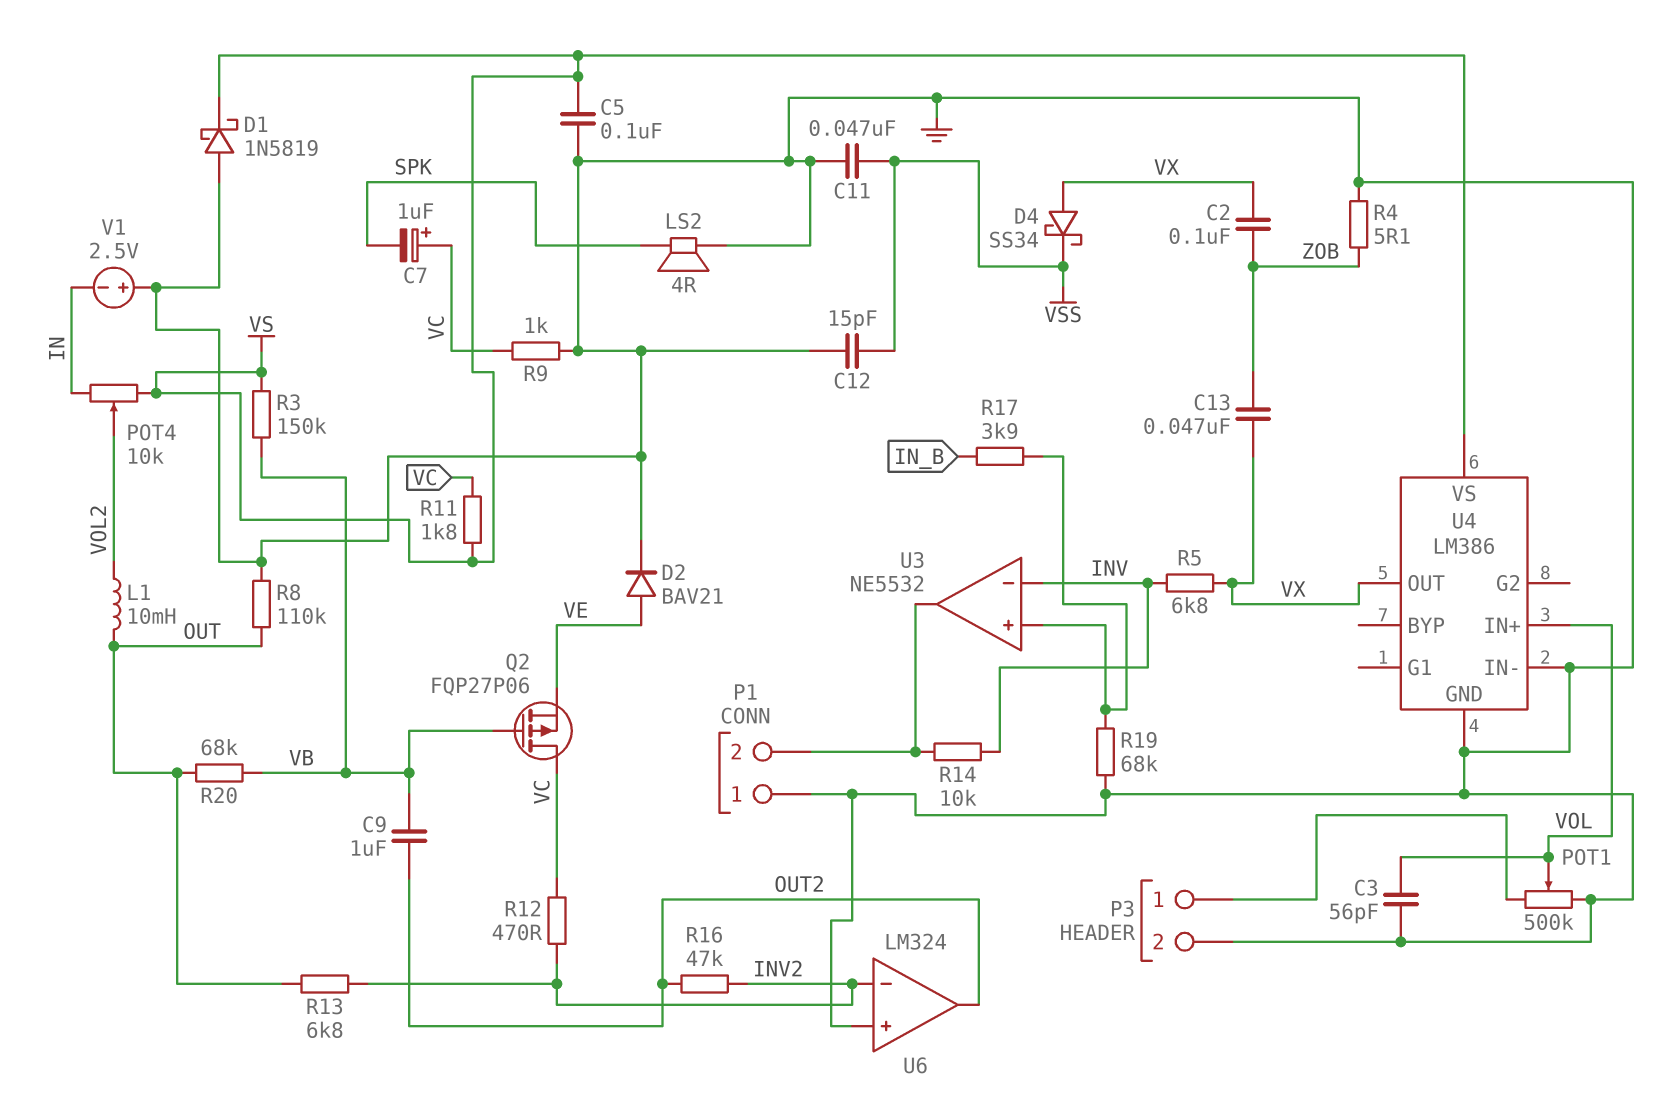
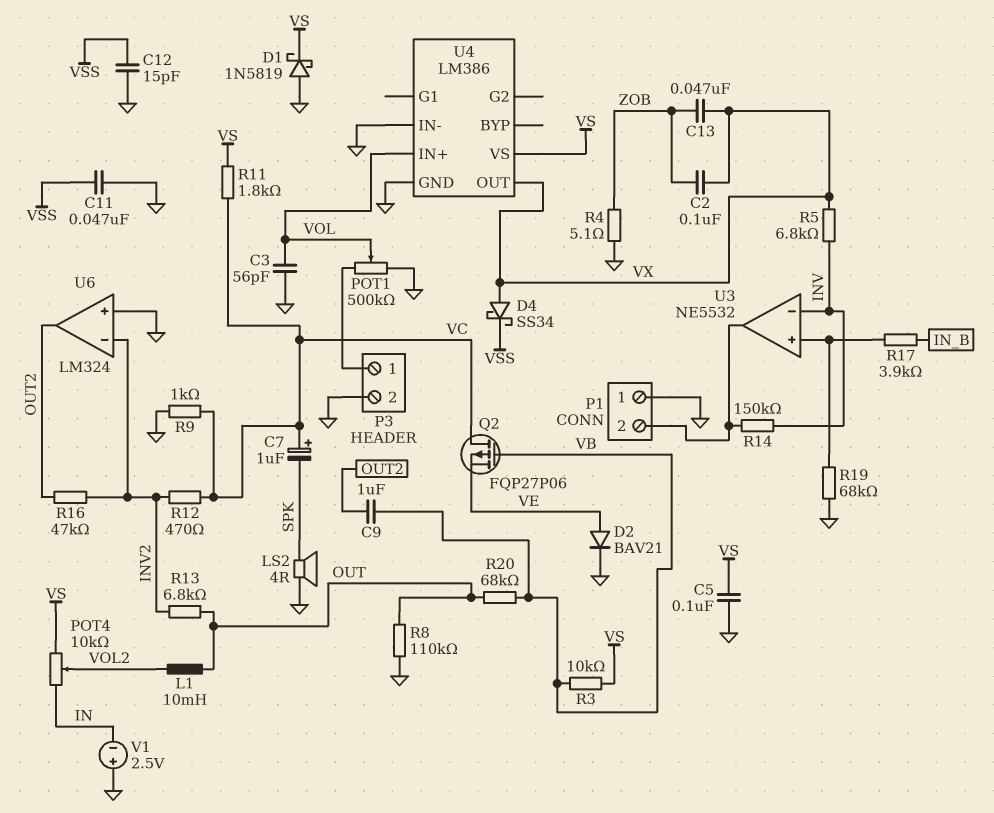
R3: 150k (VB, VS) -> 10k (VB, VS)
R14: 10k (INV, P1/2) -> 150k (INV, P1/2)

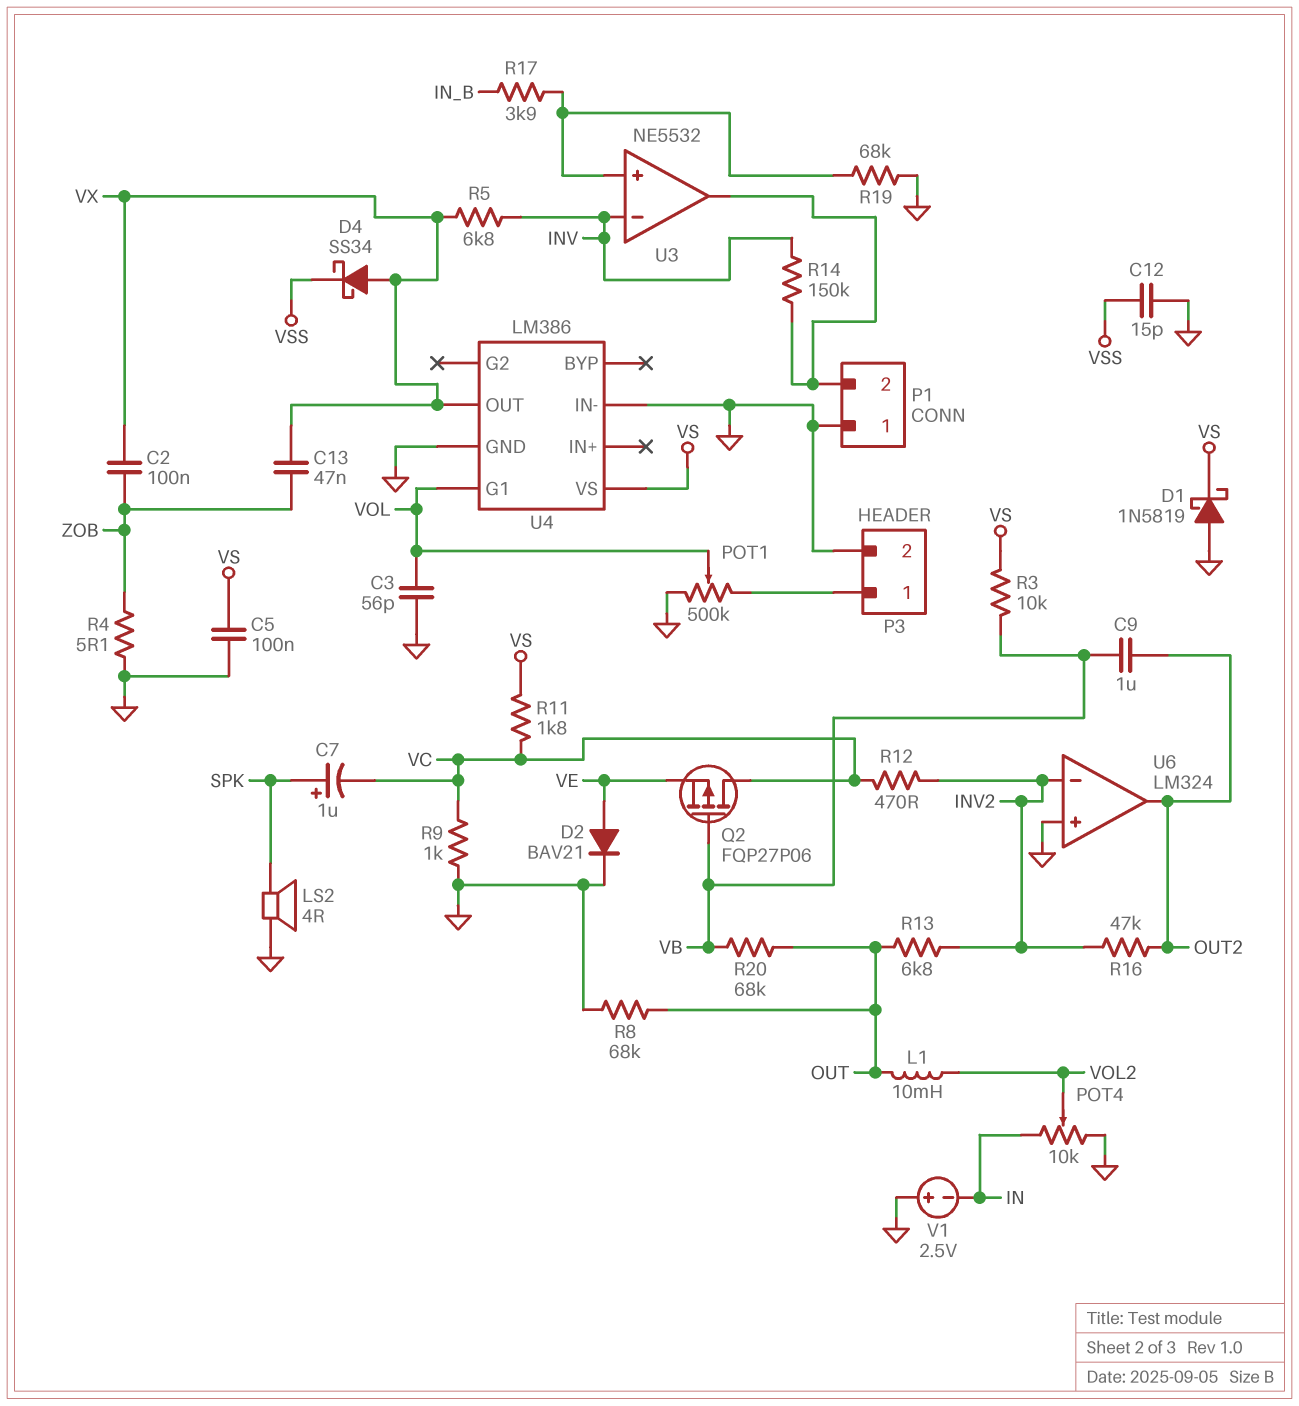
C7: 1uF (plus VC, minus SPK) -> 1uF (plus SPK, minus VC)
C11: 47nF (GND, VSS) -> none
POT4: 10k (IN, VS, wiper VOL2) -> 10k (GND, IN, wiper VOL2)
R8: 110k (GND, OUT) -> 68k (GND, OUT)
U4 pin G1: none -> VOL
U4 pin IN+: VOL -> none

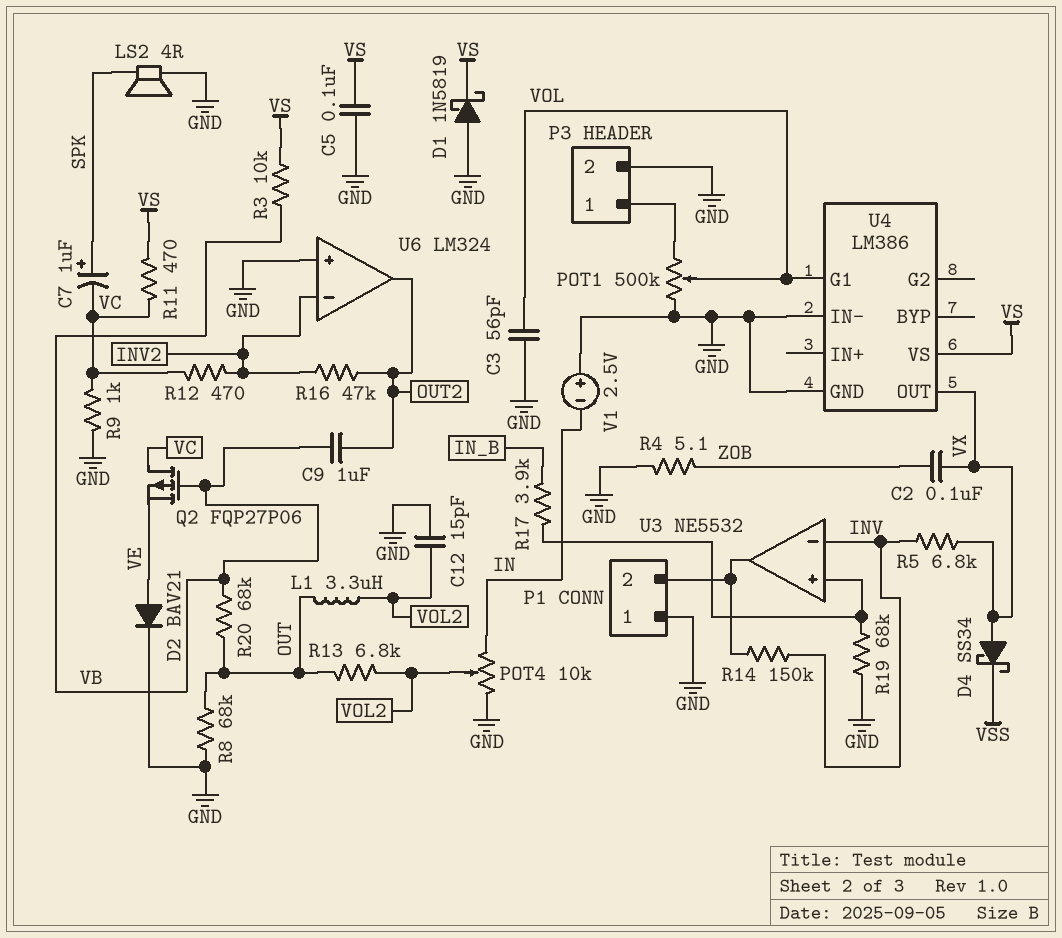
C12: 15pF (GND, VSS) -> 15pF (GND, VOL2)
C13: 47nF (VX, ZOB) -> none
L1: 10mH (OUT, VOL2) -> 3.3uH (OUT, VOL2)
R11: 1.8k (VC, VS) -> 470 (VC, VS)
R13: 6.8k (INV2, OUT) -> 6.8k (OUT, VOL2)

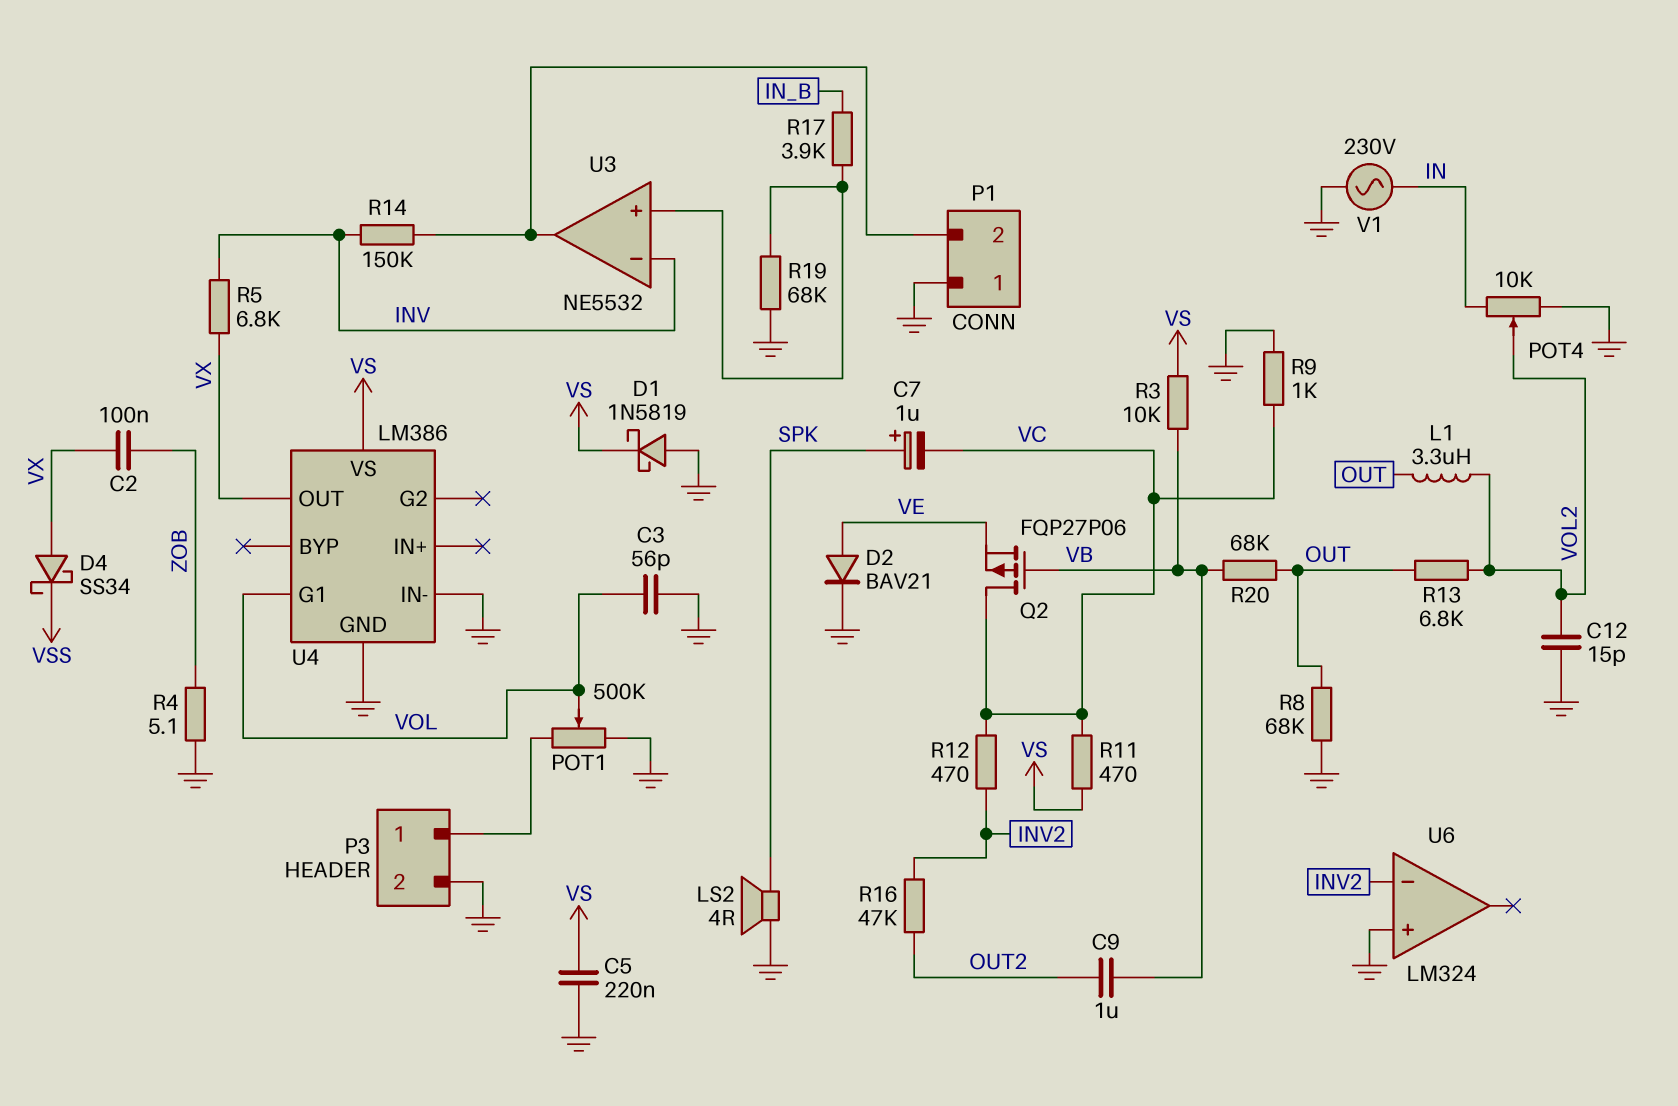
C5: 100nF (GND, VS) -> 220nF (GND, VS)
U6 pin out: OUT2 -> none
V1: 2.5V (plus GND, minus IN) -> AC 230V (GND, IN)

